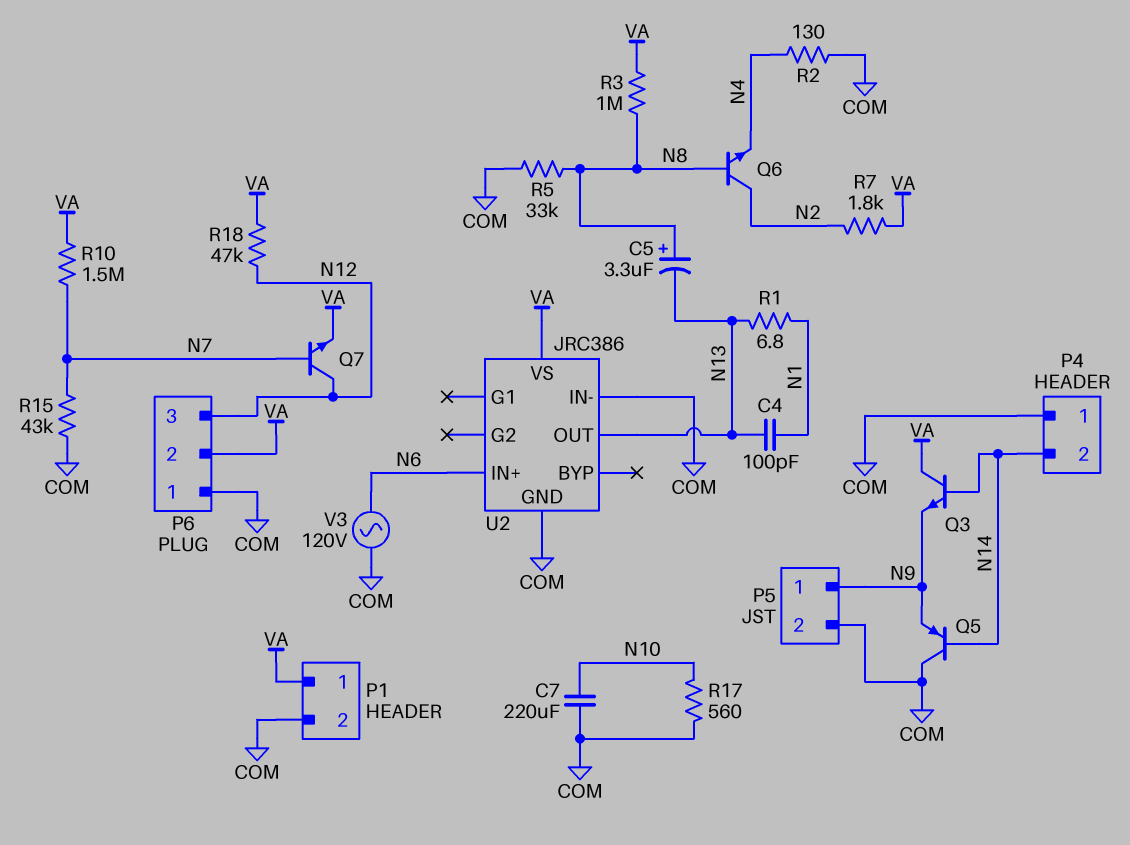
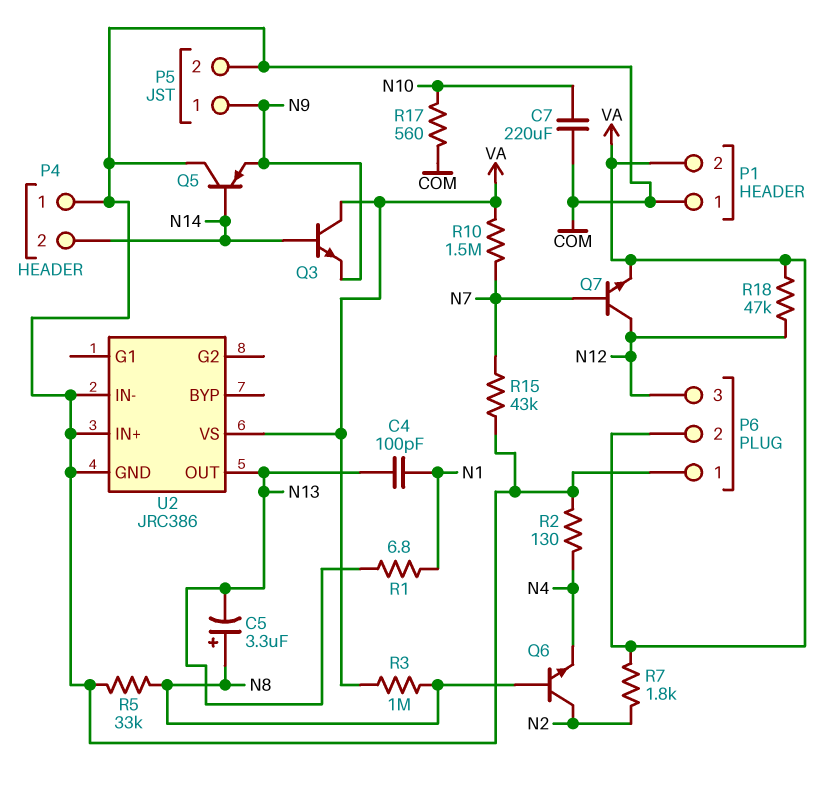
P1 pin 1: VA -> COM
P1 pin 2: COM -> VA
U2 pin IN+: N6 -> COM
V3: AC 120V (COM, N6) -> none

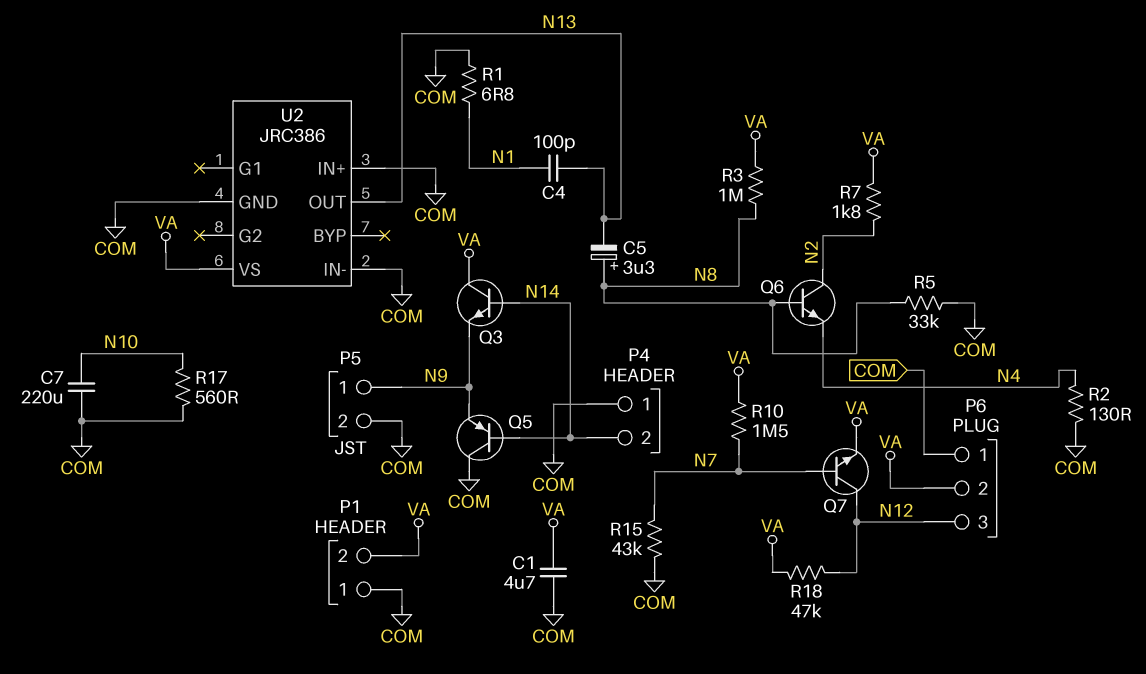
C1: none -> 4.7uF (COM, VA)
R1: 6.8 (N1, N13) -> 6.8 (COM, N1)

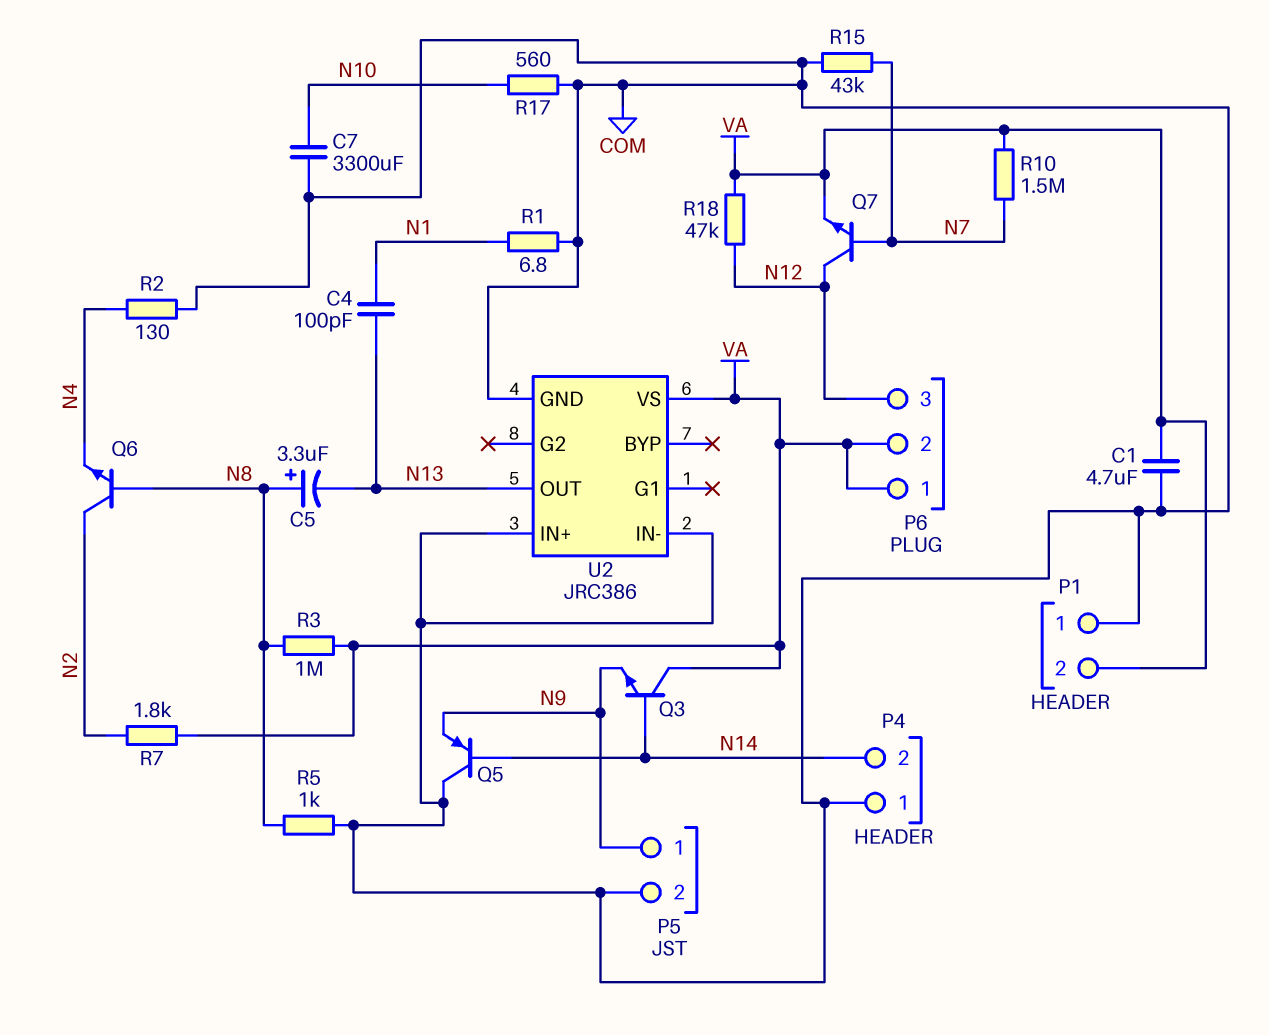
C7: 220uF (COM, N10) -> 3300uF (COM, N10)
P6 pin 1: COM -> VA
R5: 33k (COM, N8) -> 1k (COM, N8)

